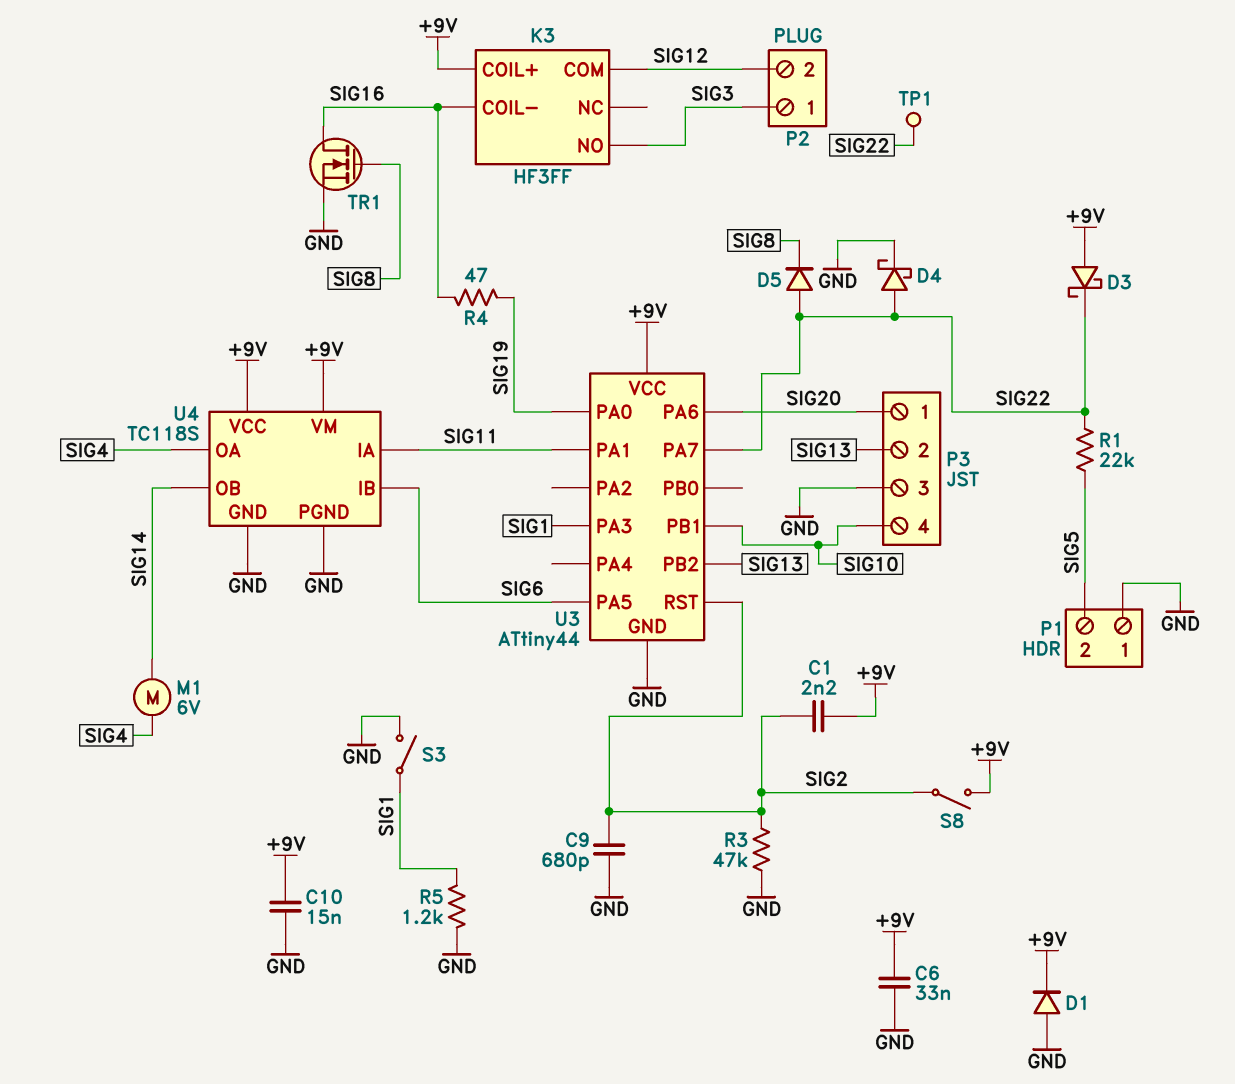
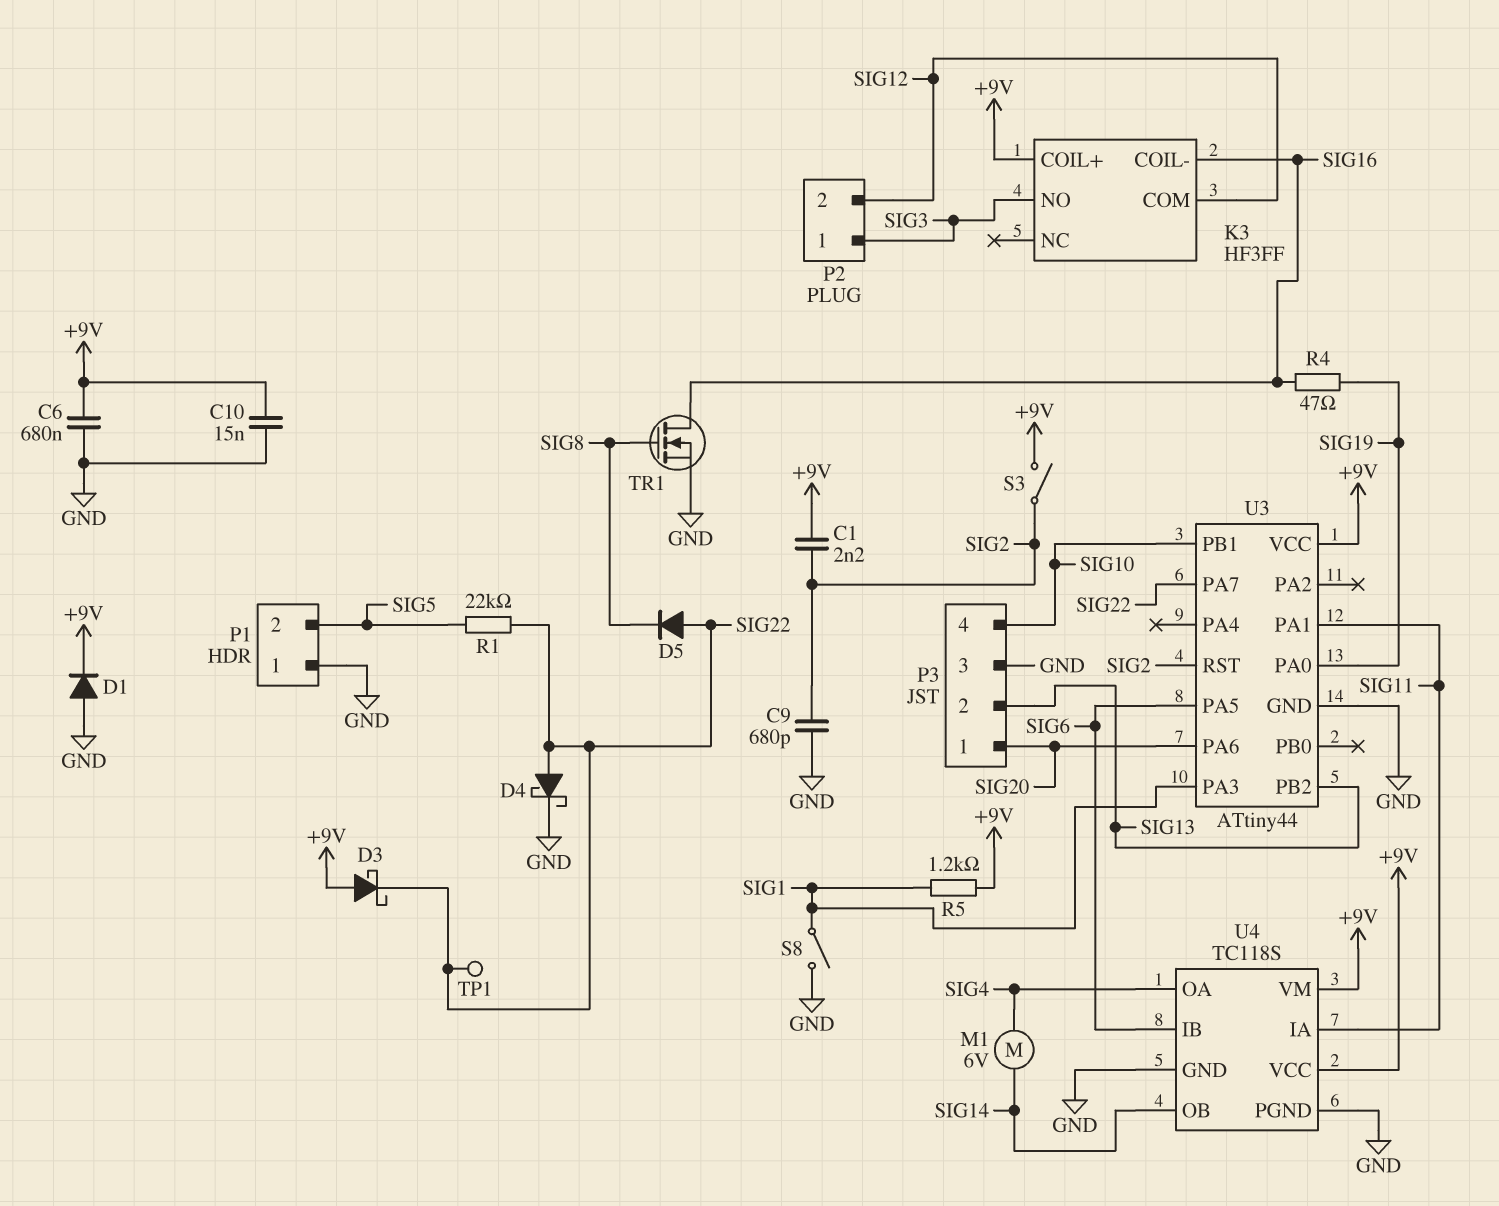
C6: 33nF (+9V, GND) -> 680nF (+9V, GND)
R3: 47k (GND, SIG2) -> none
R5: 1.2k (GND, SIG1) -> 1.2k (+9V, SIG1)
S3: switch (GND, SIG1) -> switch (+9V, SIG2)
S8: switch (+9V, SIG2) -> switch (GND, SIG1)

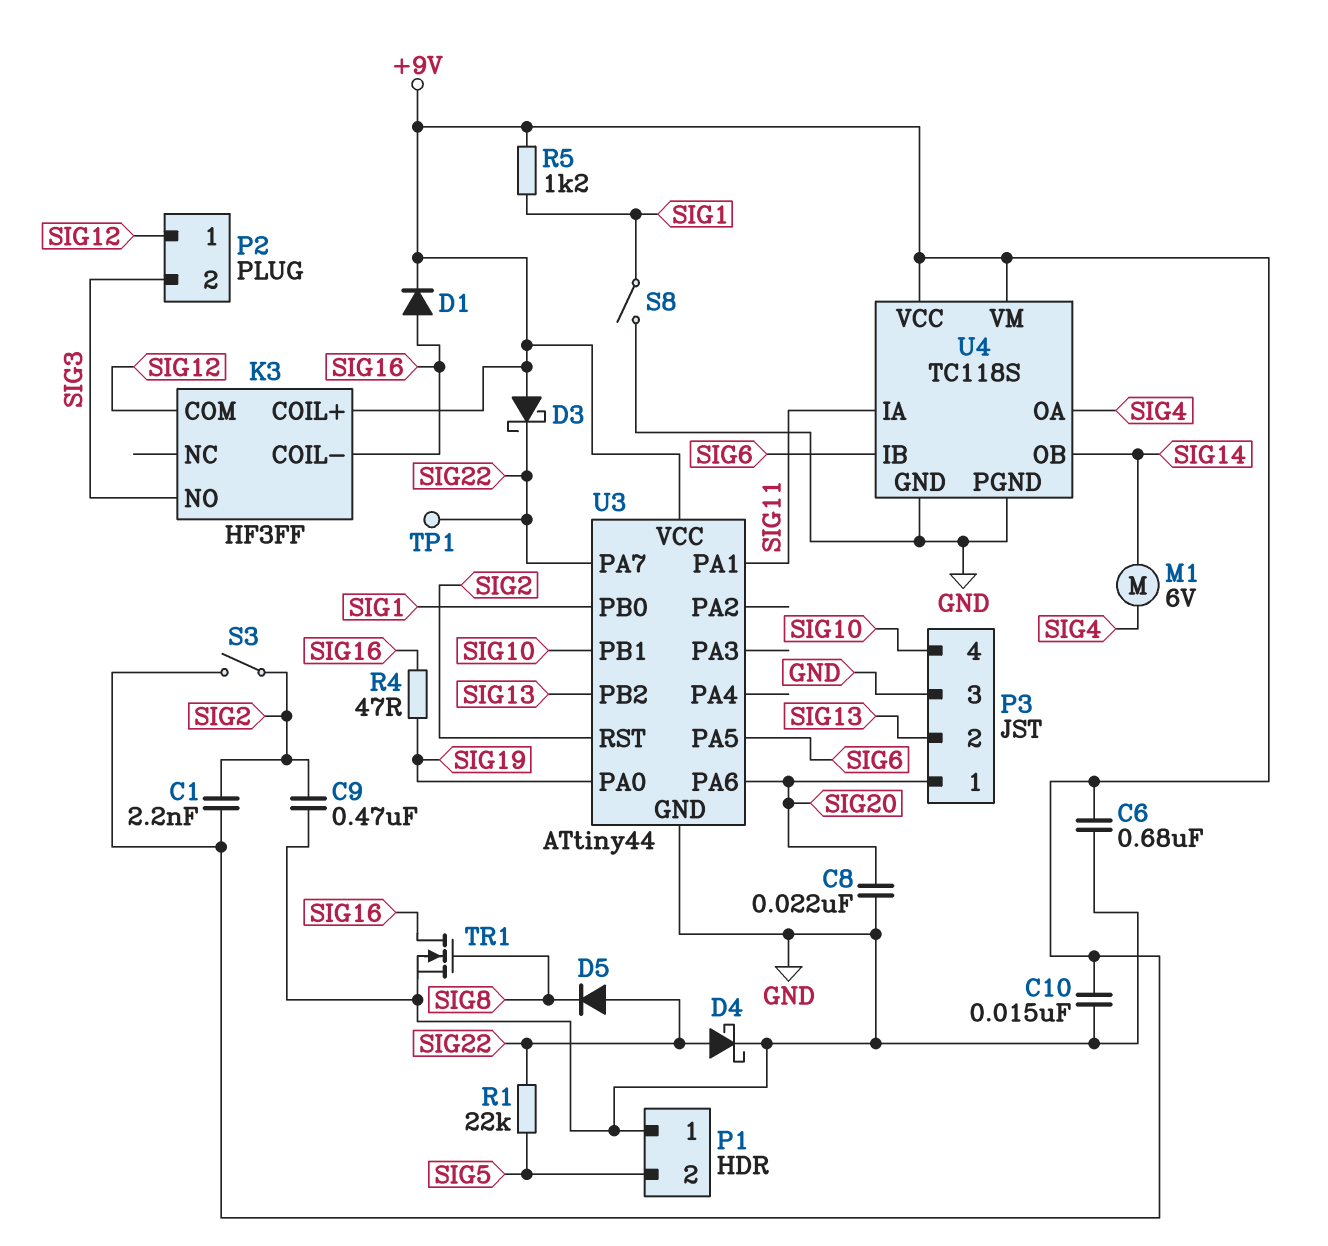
C8: none -> 22nF (GND, SIG20)
C9: 680pF (GND, SIG2) -> 470nF (GND, SIG2)
D1: diode (A GND, K +9V) -> diode (A SIG16, K +9V)
P2 pin 1: SIG3 -> SIG12
P2 pin 2: SIG12 -> SIG3
U3 pin PA3: SIG1 -> none
U3 pin PB0: none -> SIG1

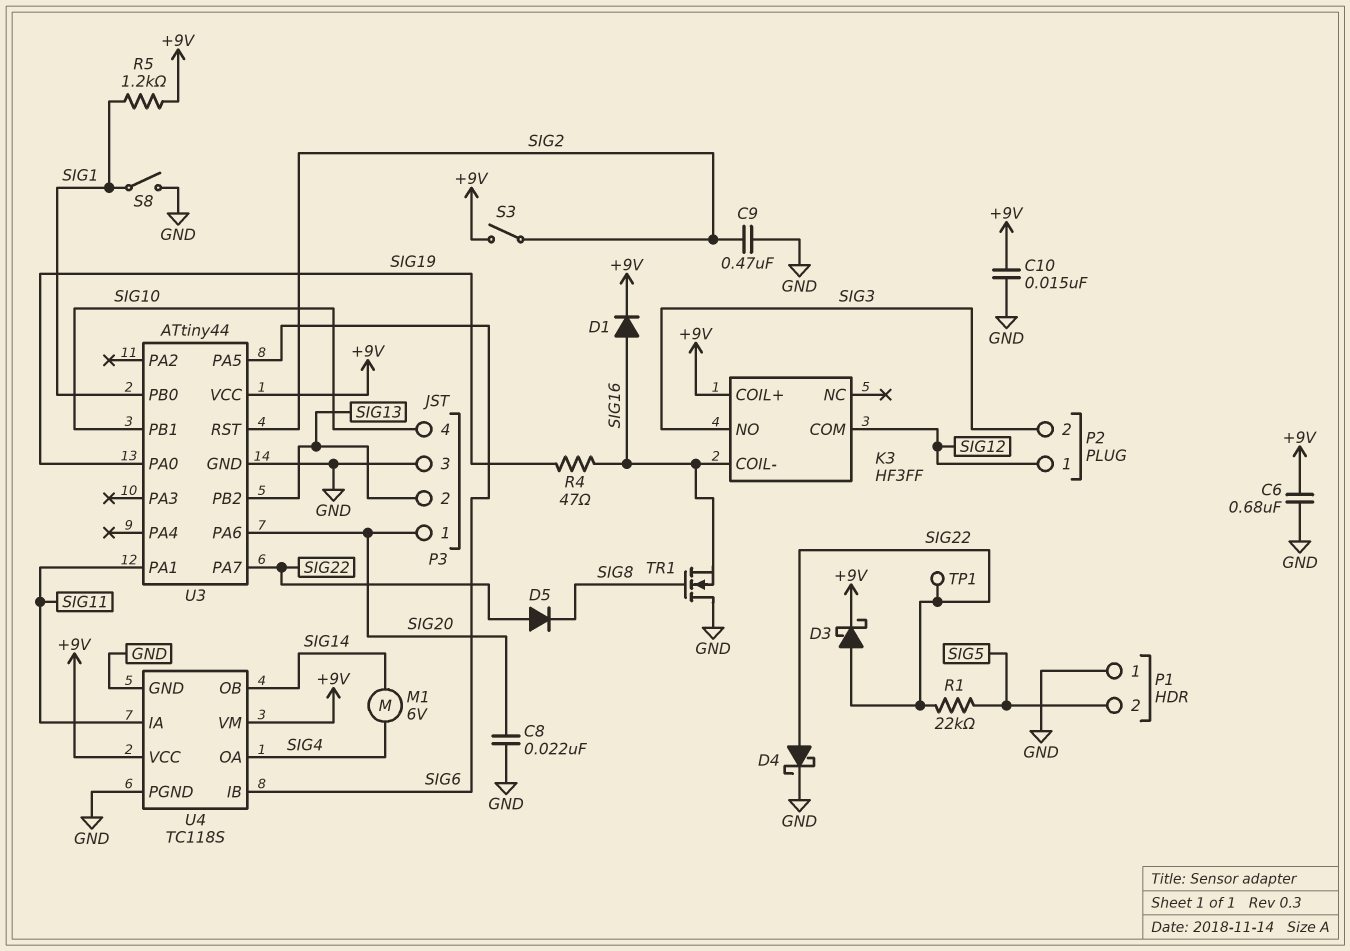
C1: 2.2nF (+9V, SIG2) -> none
D3: schottky (A +9V, K SIG22) -> schottky (A SIG22, K +9V)
TR1: NMOS (G SIG8, D SIG16, S GND) -> NMOS (G SIG8, D GND, S SIG16)

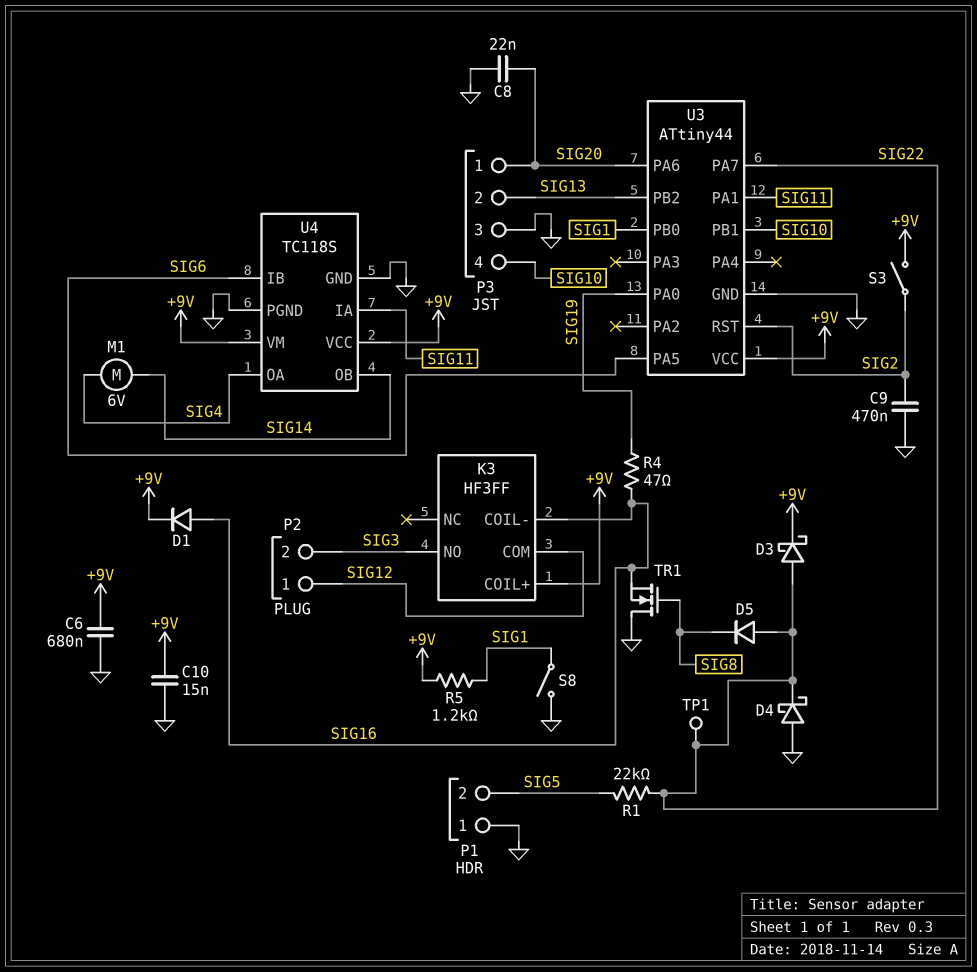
D4: schottky (A SIG22, K GND) -> schottky (A GND, K SIG22)

